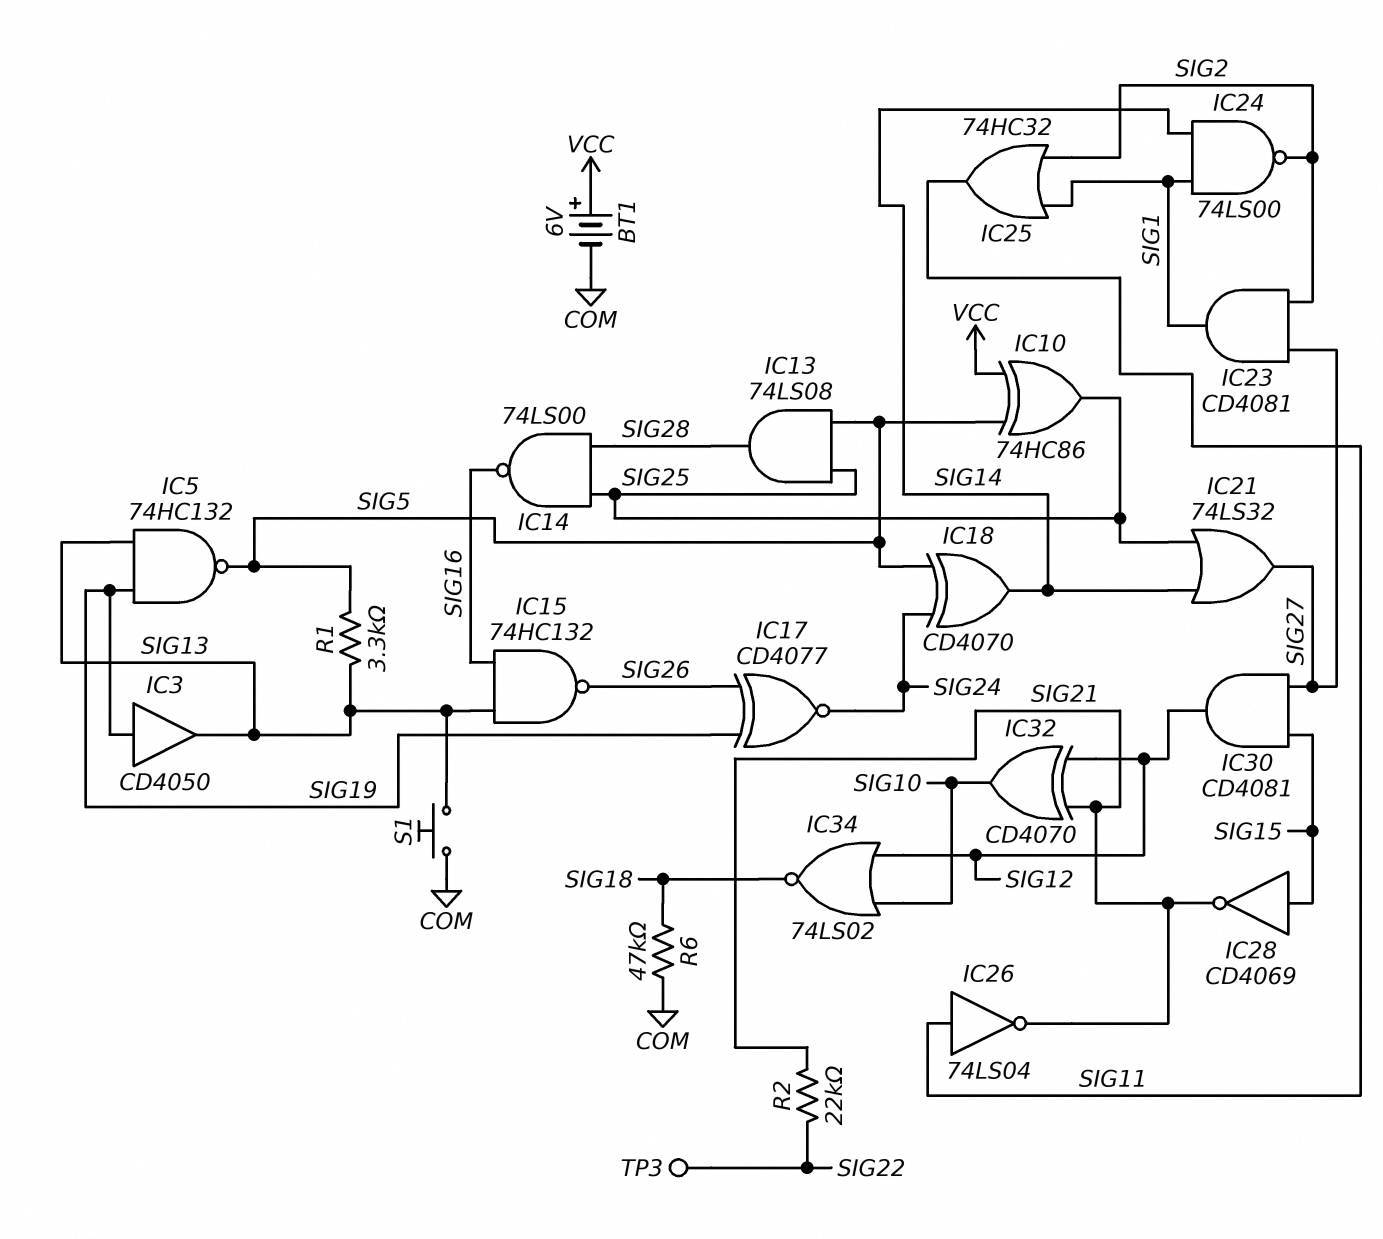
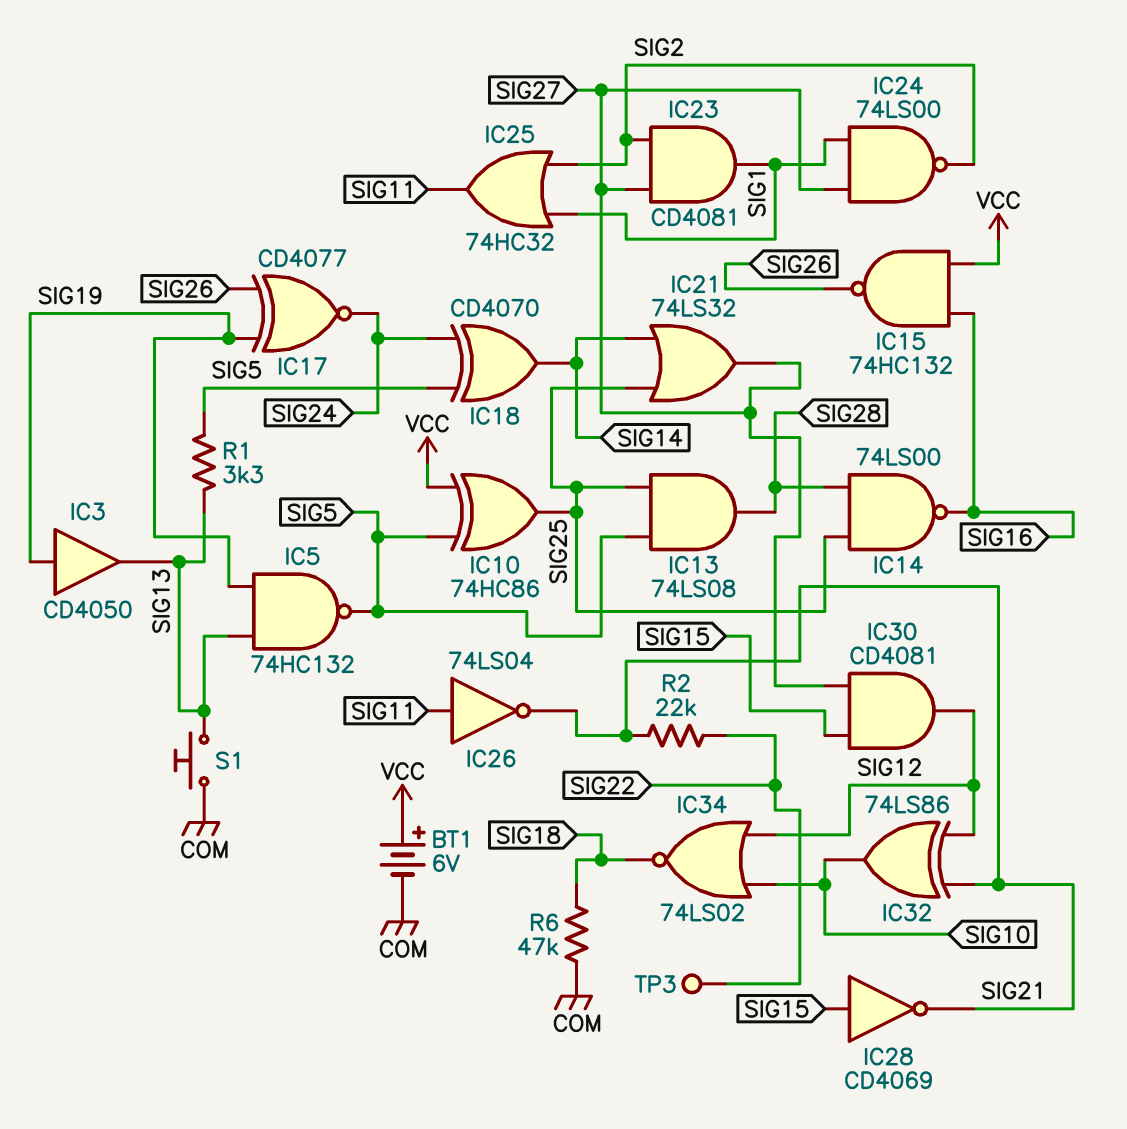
IC15: NAND 74HC132 (in SIG13, in SIG16, out SIG26) -> NAND 74HC132 (in SIG16, in VCC, out SIG26)
IC24: NAND 74LS00 (in SIG1, in SIG14, out SIG2) -> NAND 74LS00 (in SIG1, in SIG27, out SIG2)
IC32: XOR CD4070 (in SIG12, in SIG21, out SIG10) -> XOR 74LS86 (in SIG12, in SIG21, out SIG10)

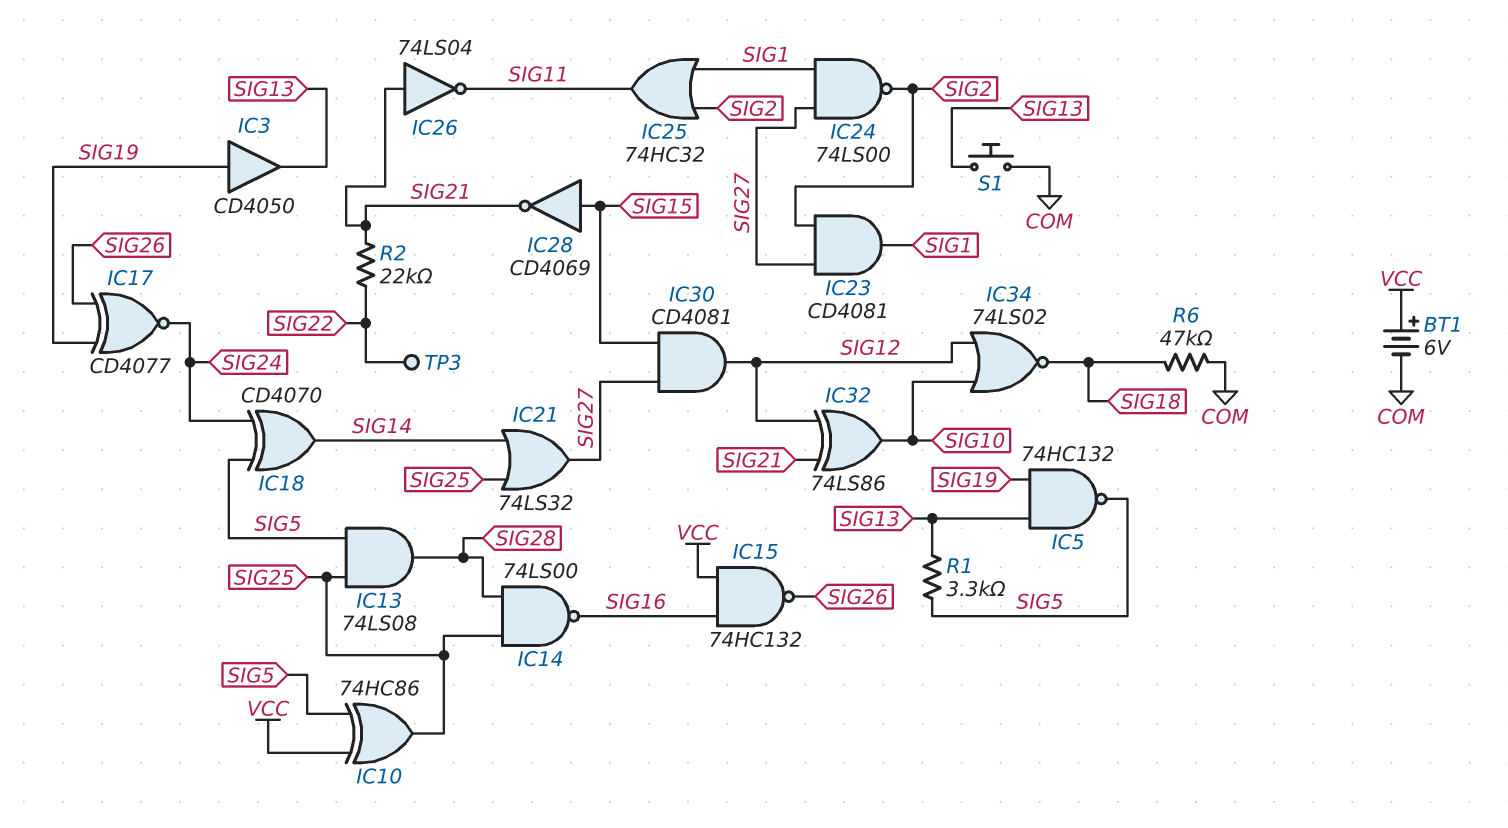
IC26: NOT 74LS04 (in SIG11, out SIG21) -> NOT 74LS04 (in SIG21, out SIG11)

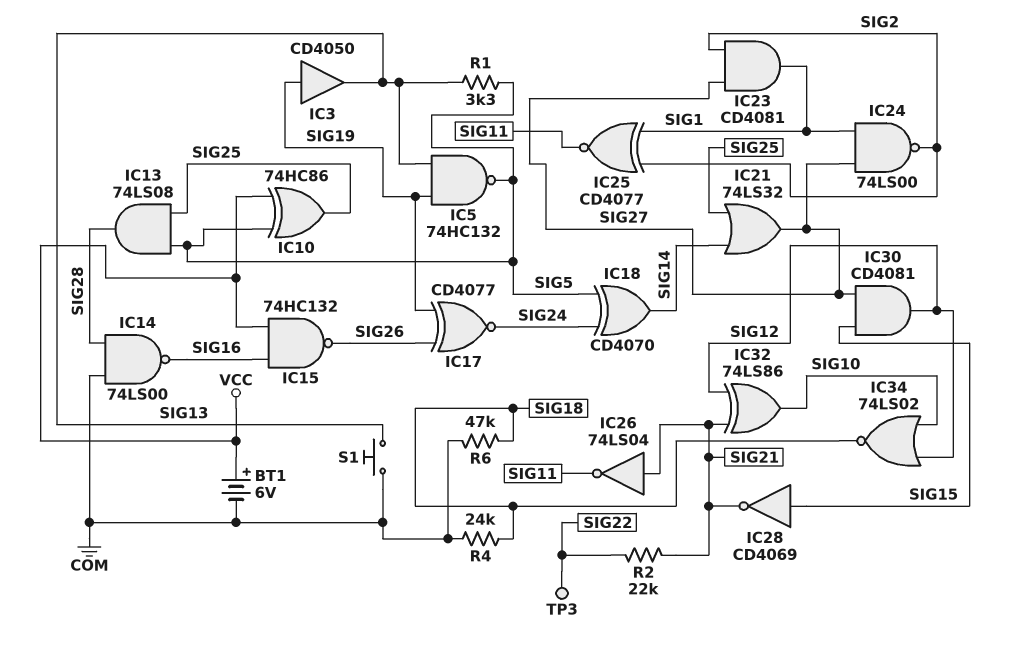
IC14: NAND 74LS00 (in SIG25, in SIG28, out SIG16) -> NAND 74LS00 (in COM, in SIG28, out SIG16)
IC25: OR 74HC32 (in SIG1, in SIG2, out SIG11) -> XNOR CD4077 (in SIG1, in SIG2, out SIG11)
R4: none -> 24k (COM, SIG18)

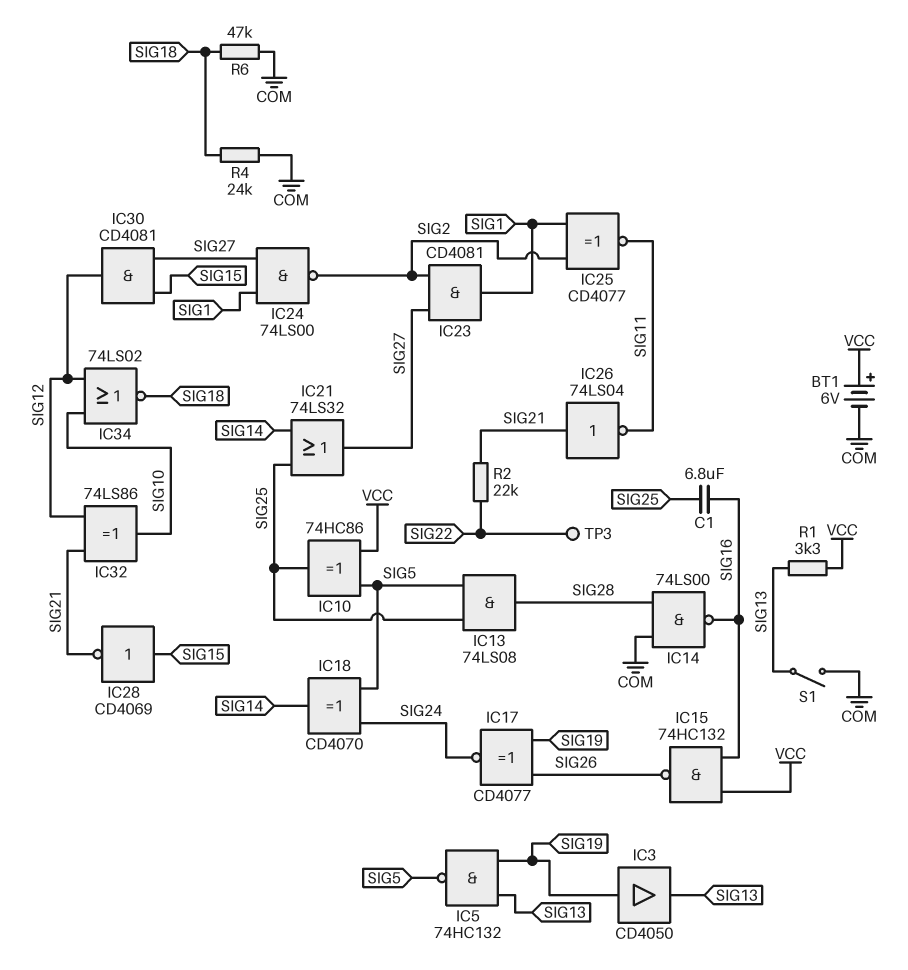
C1: none -> 6.8uF (SIG16, SIG25)
R1: 3.3k (SIG5, SIG13) -> 3.3k (SIG13, VCC)
S1: button (COM, SIG13) -> switch (COM, SIG13)

